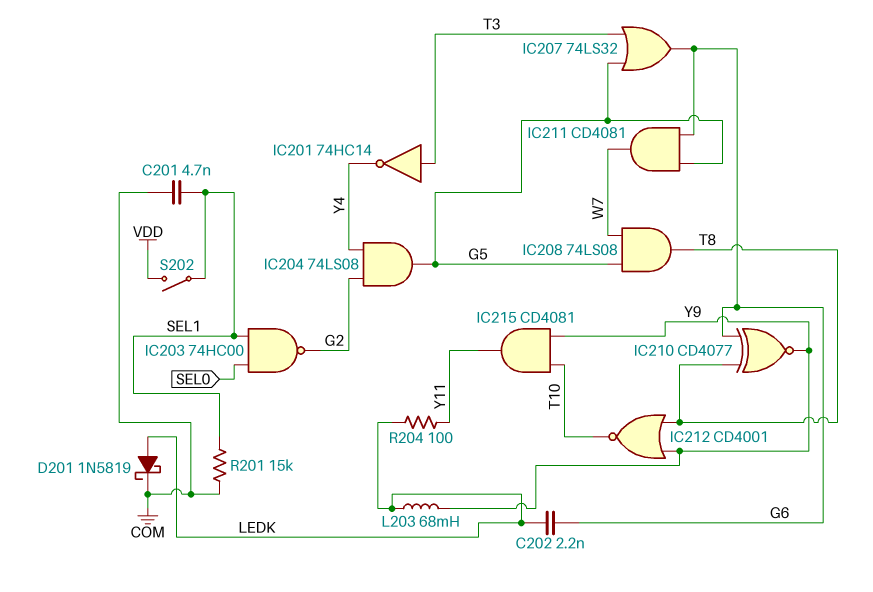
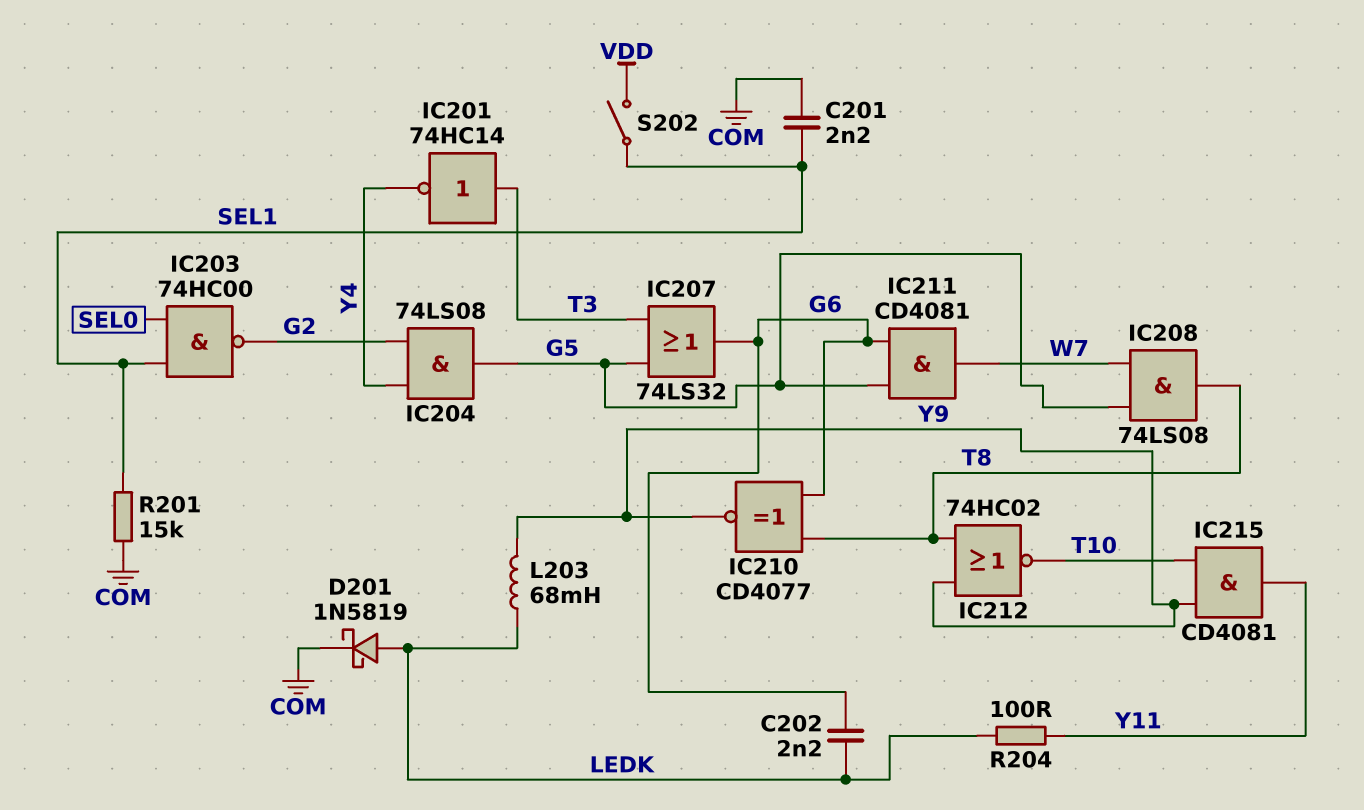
C201: 4.7nF (COM, SEL1) -> 2.2nF (COM, SEL1)
IC212: NOR CD4001 (in T8, in Y9, out T10) -> NOR 74HC02 (in T8, in Y9, out T10)

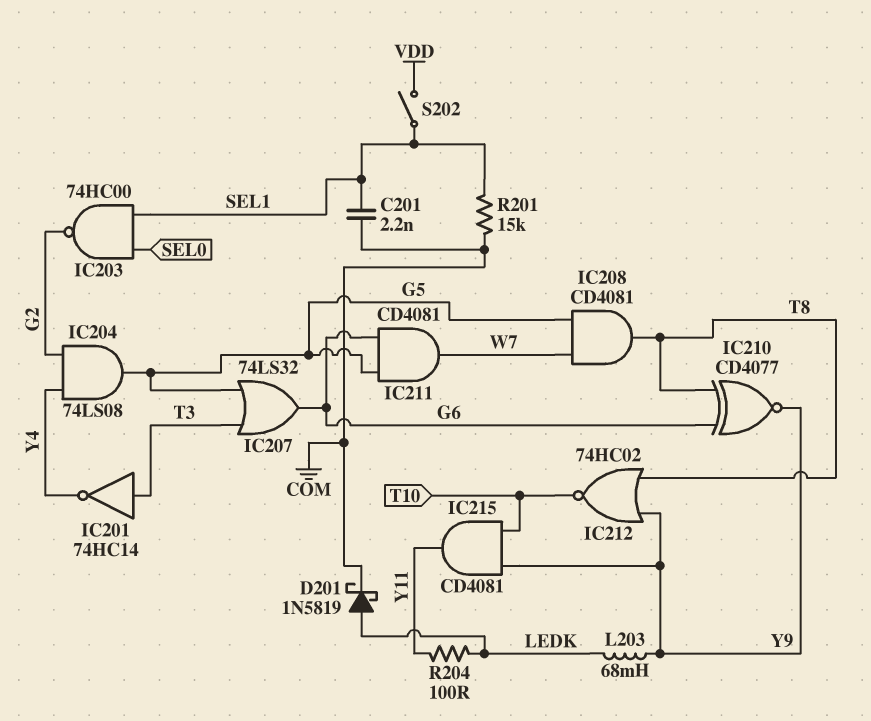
C202: 2.2nF (G6, LEDK) -> none
IC208: AND 74LS08 (in G5, in W7, out T8) -> AND CD4081 (in G5, in W7, out T8)

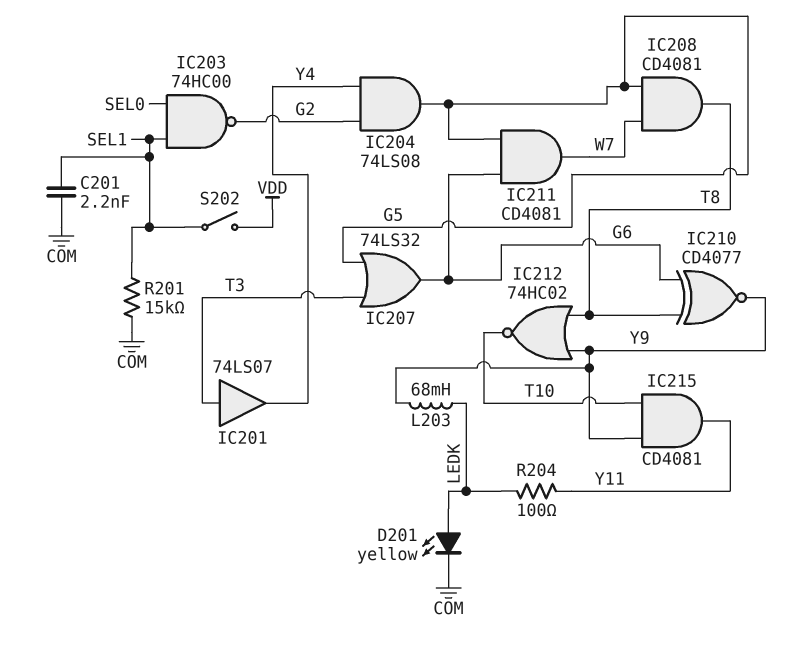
D201: schottky 1N5819 (A LEDK, K COM) -> LED yellow (A LEDK, K COM)
IC201: NOT 74HC14 (in T3, out Y4) -> buffer 74LS07 (in T3, out Y4)

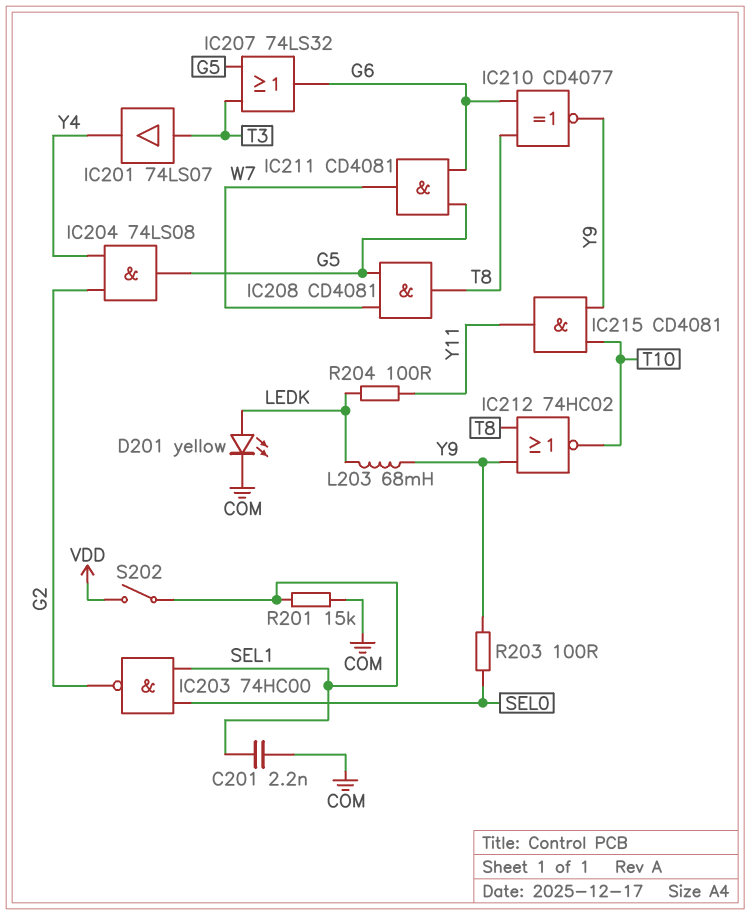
R203: none -> 100 (SEL0, Y9)

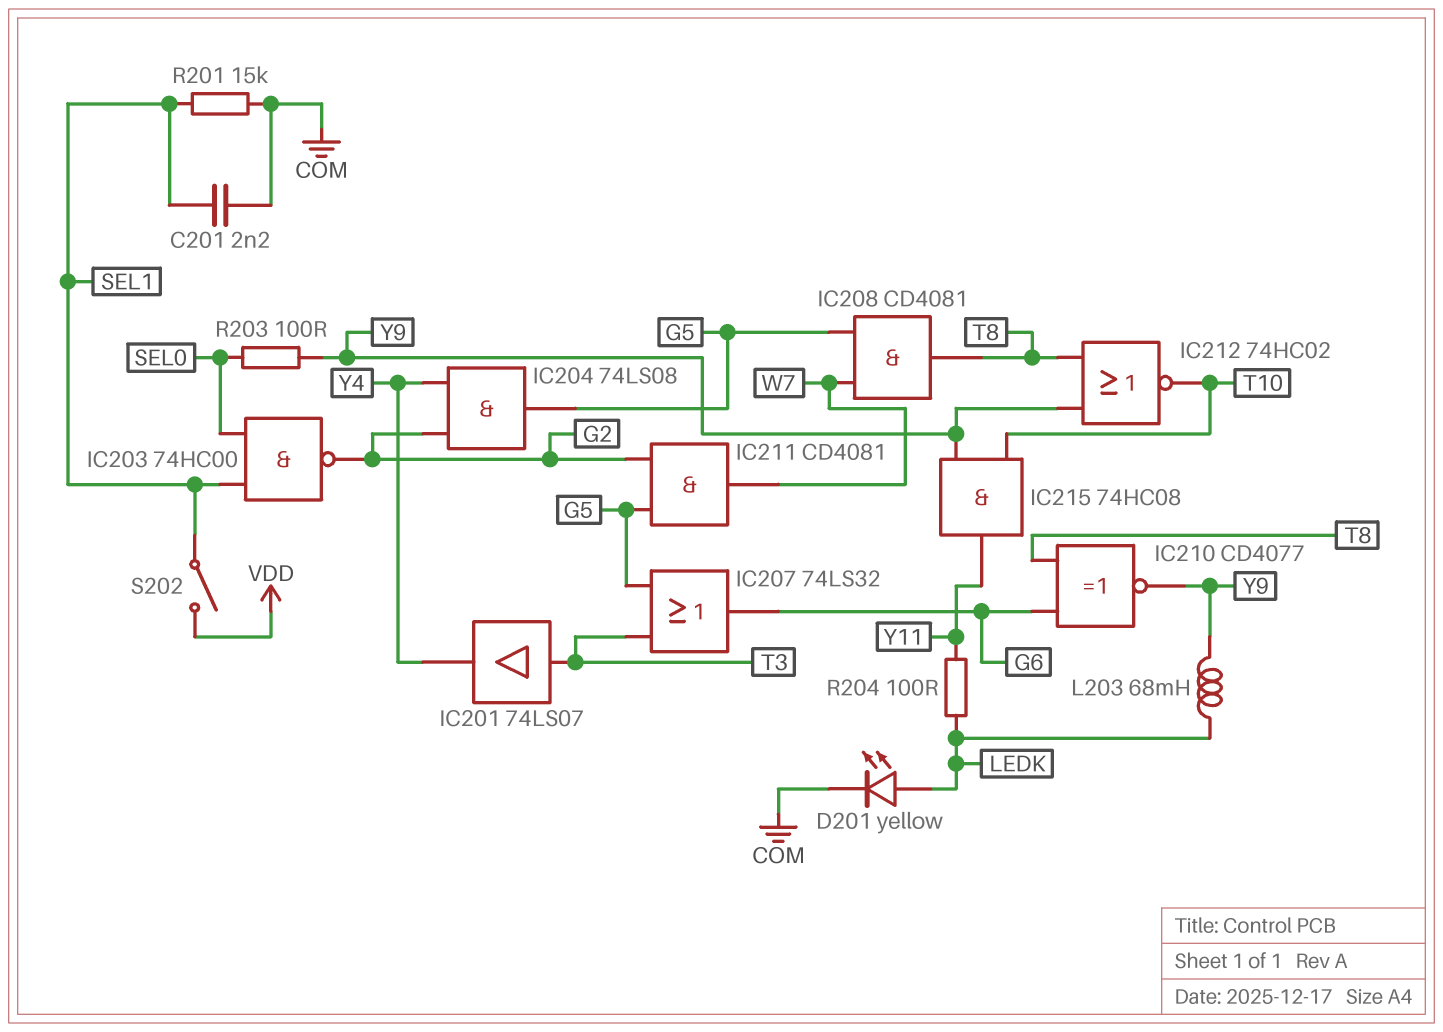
IC211: AND CD4081 (in G5, in G6, out W7) -> AND CD4081 (in G2, in G5, out W7)
IC215: AND CD4081 (in T10, in Y9, out Y11) -> AND 74HC08 (in T10, in Y9, out Y11)

